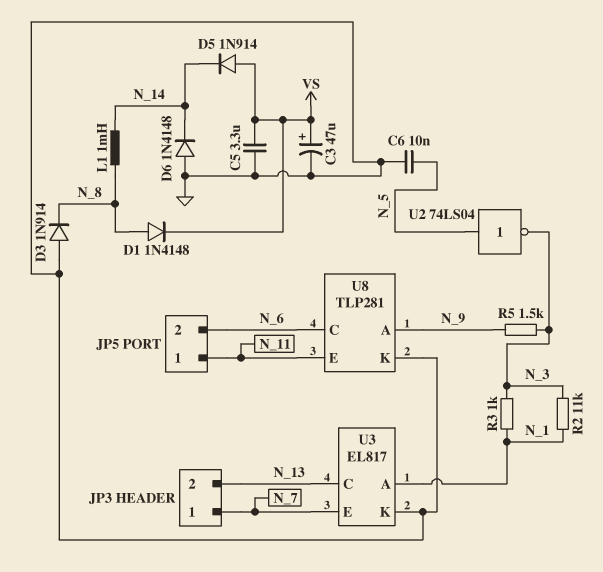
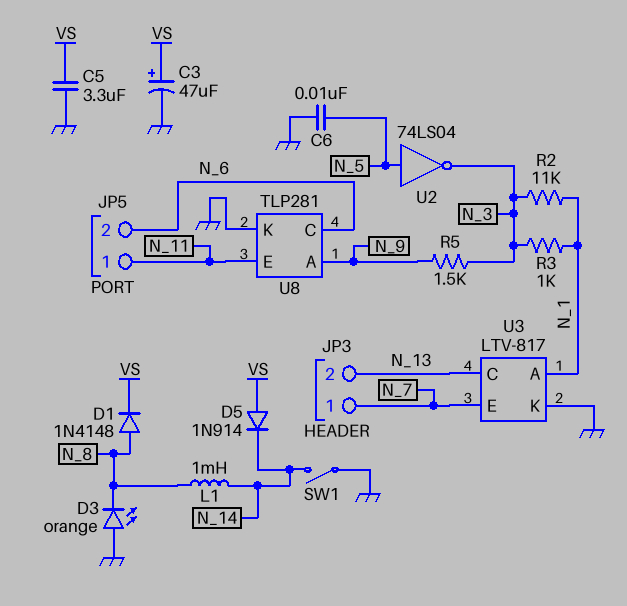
D3: diode 1N914 (A GND, K N_8) -> LED orange (A GND, K N_8)
D6: diode 1N4148 (A GND, K N_14) -> none
SW1: none -> switch (GND, N_14)
U3: EL817 -> LTV-817

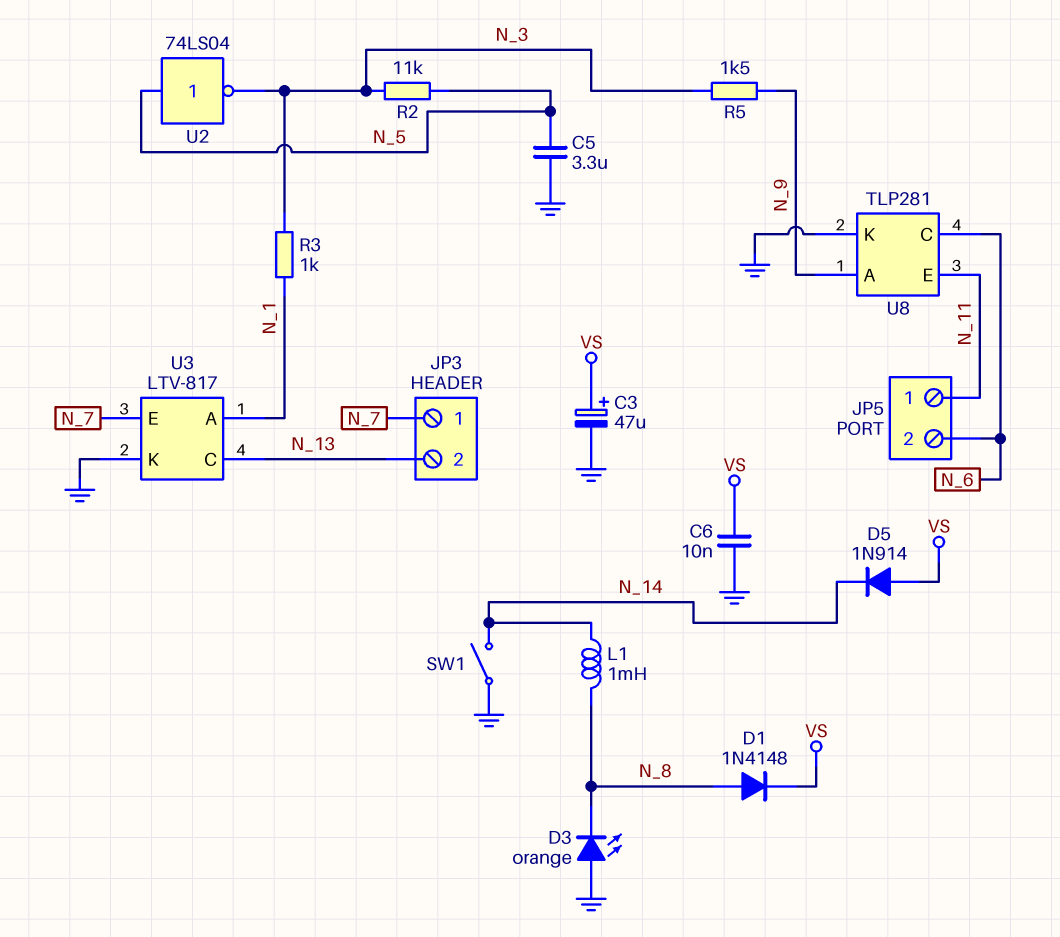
C5: 3.3uF (GND, VS) -> 3.3uF (GND, N_5)
C6: 10nF (GND, N_5) -> 10nF (GND, VS)
R2: 11k (N_1, N_3) -> 11k (N_3, N_5)

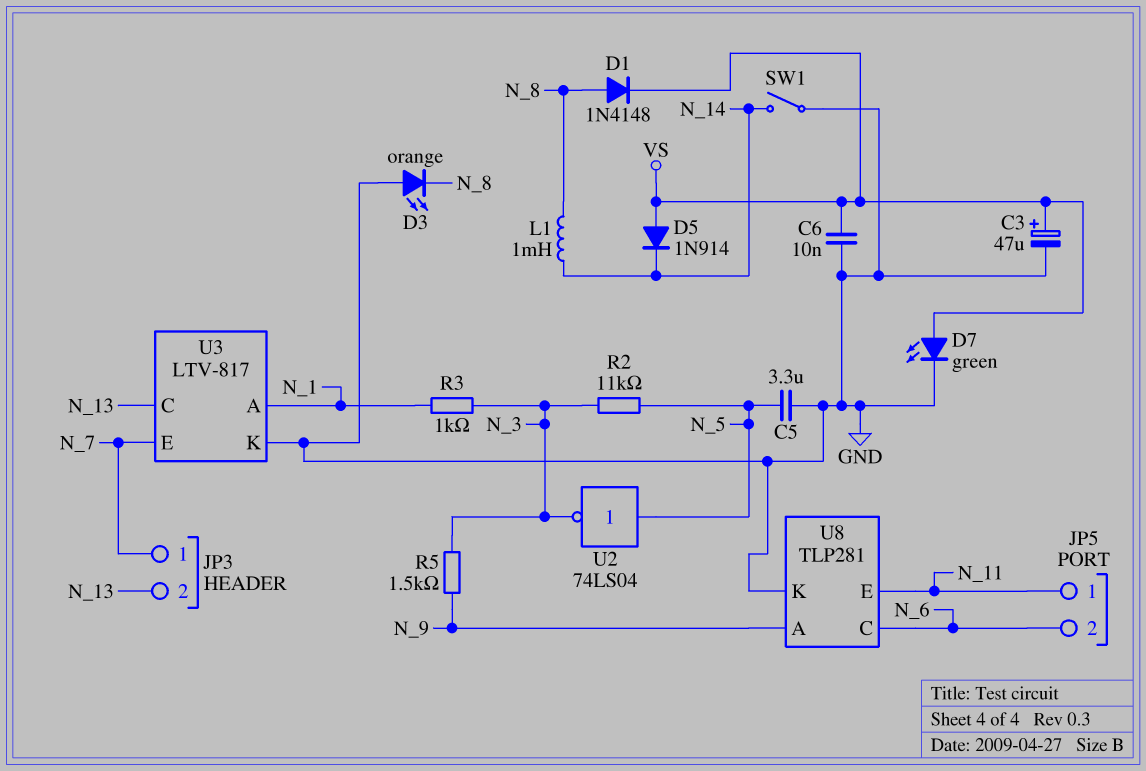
D7: none -> LED green (A VS, K GND)

